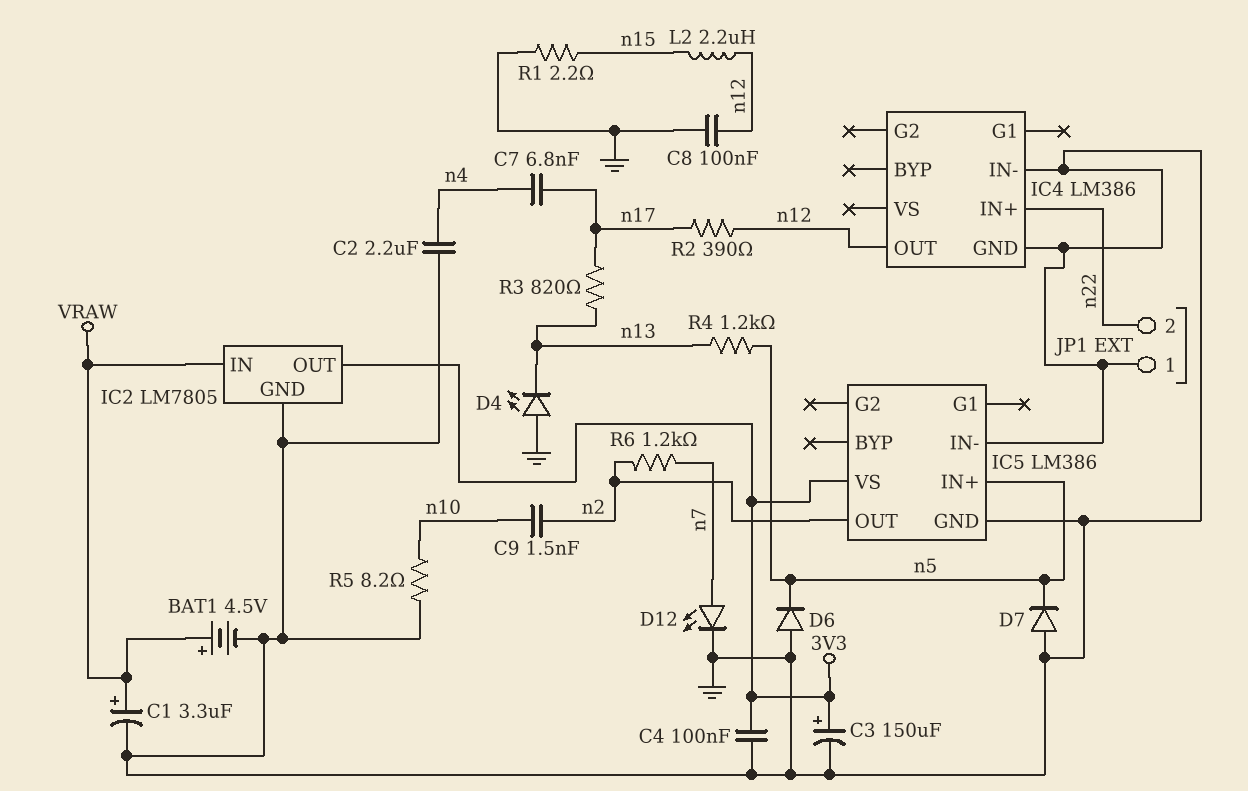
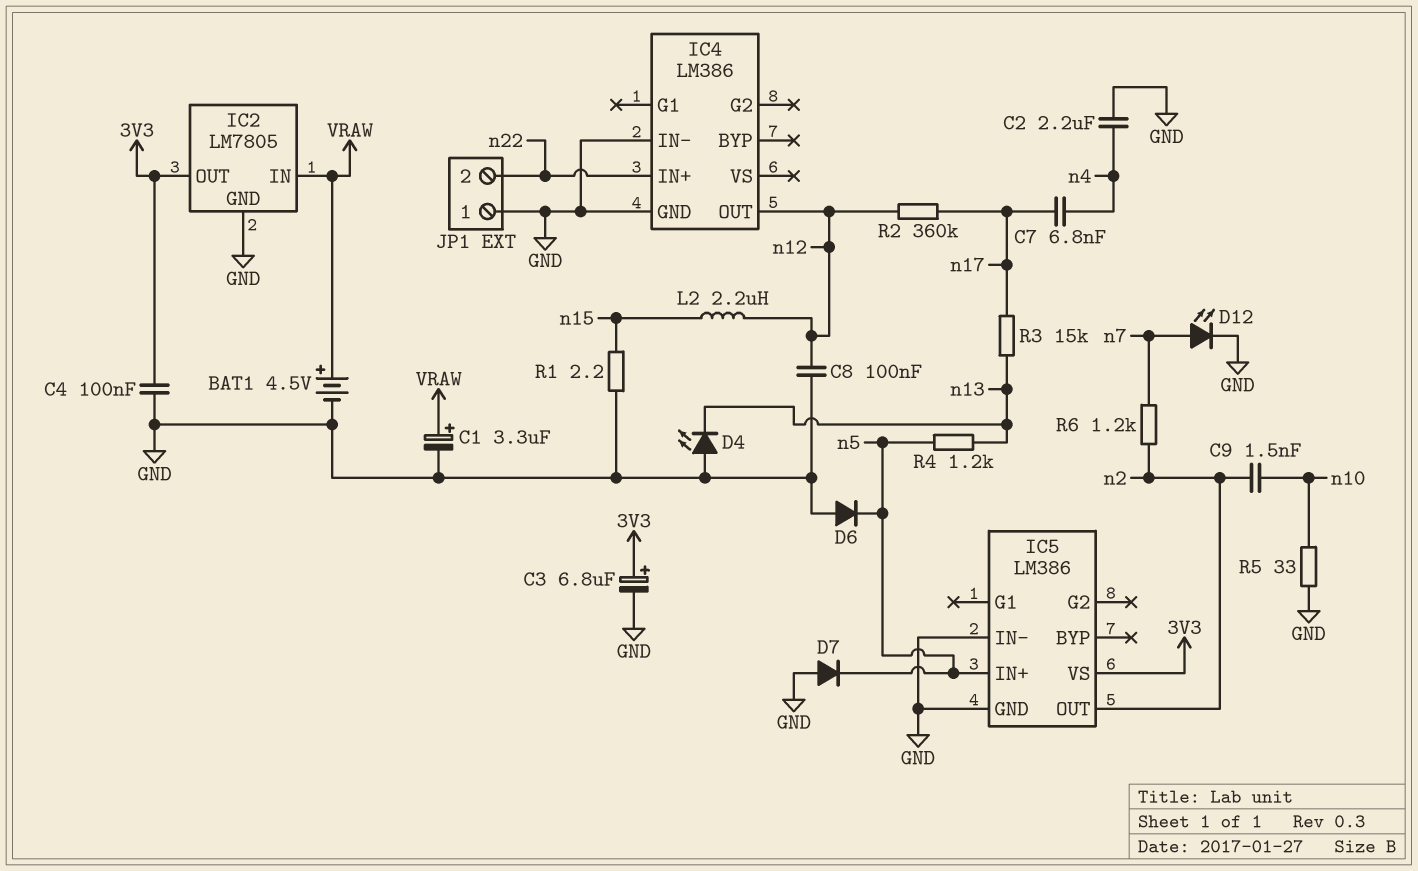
C3: 150uF (plus 3V3, minus GND) -> 6.8uF (plus 3V3, minus GND)
R2: 390 (n12, n17) -> 360k (n12, n17)
R3: 820 (n13, n17) -> 15k (n13, n17)
R5: 8.2 (GND, n10) -> 33 (GND, n10)

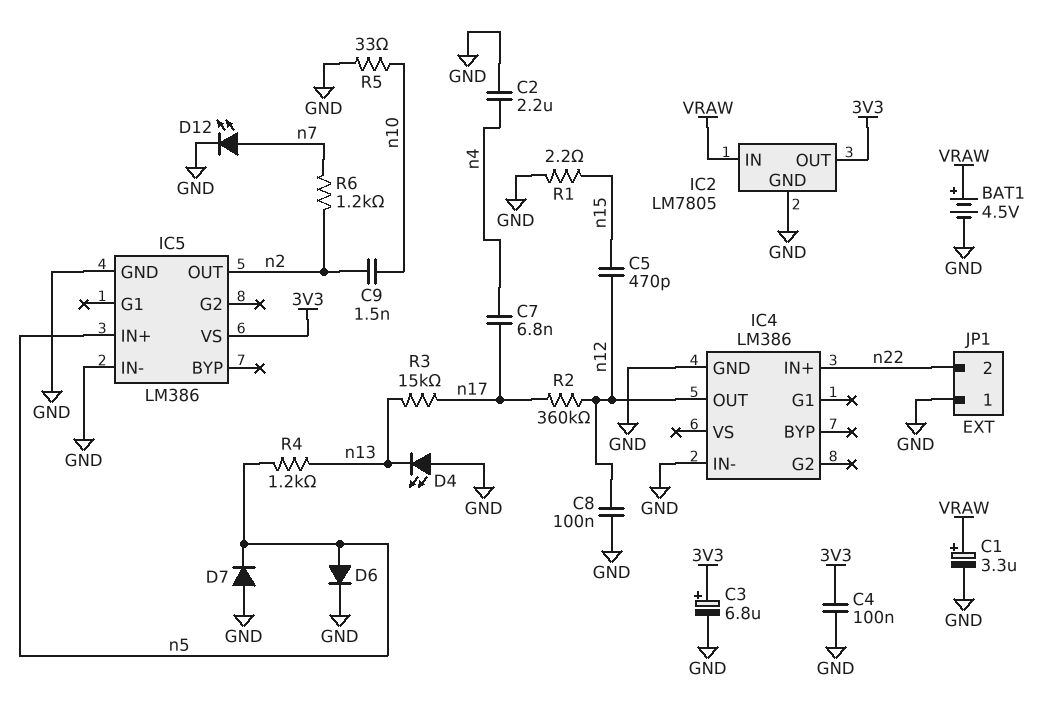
C5: none -> 470pF (n12, n15)
D6: diode (A GND, K n5) -> diode (A n5, K GND)
L2: 2.2uH (n12, n15) -> none

